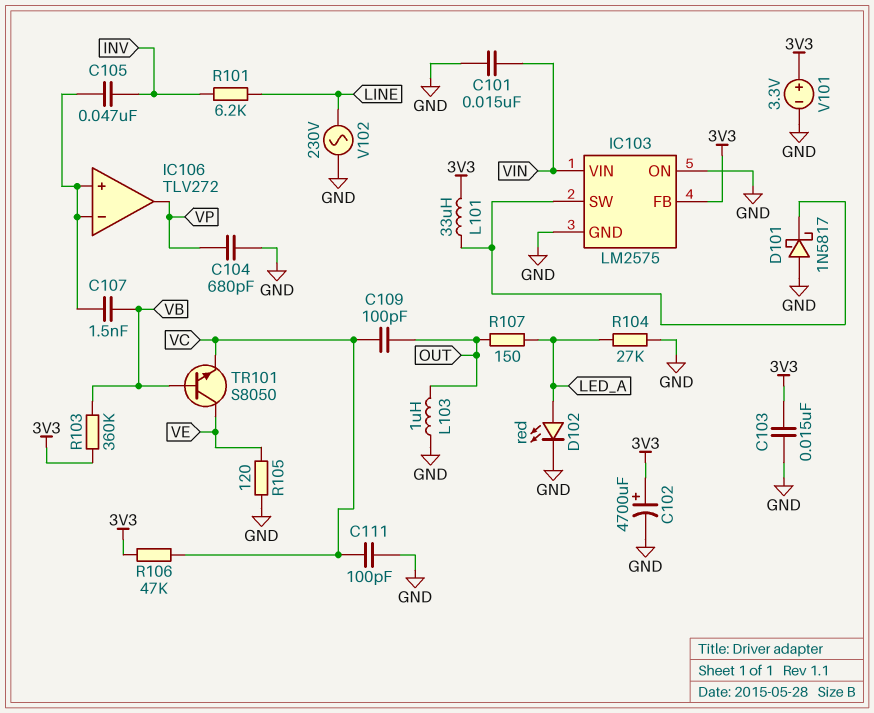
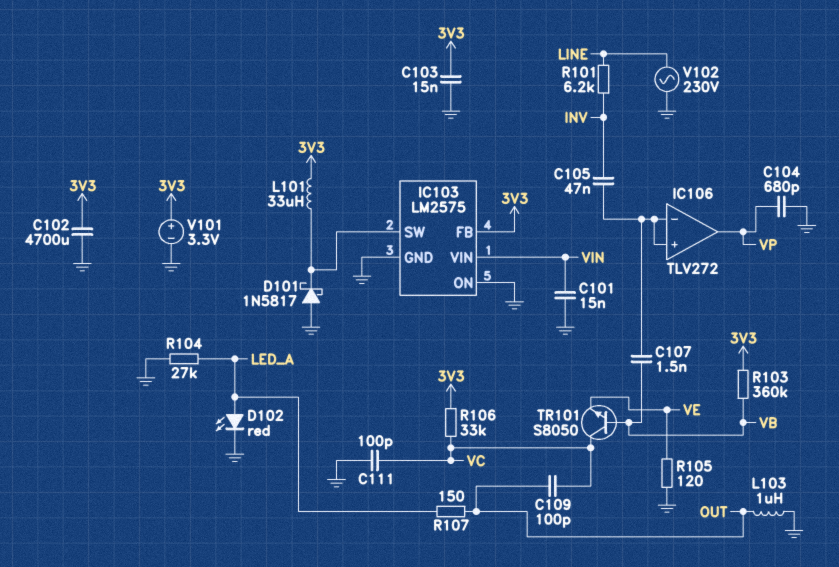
C102: 4700uF (plus 3V3, minus GND) -> 4700uF (3V3, GND)
R106: 47k (3V3, VC) -> 33k (3V3, VC)
TR101: NPN S8050 (B VB, C VE, E VC) -> NPN S8050 (B VB, C VC, E VE)

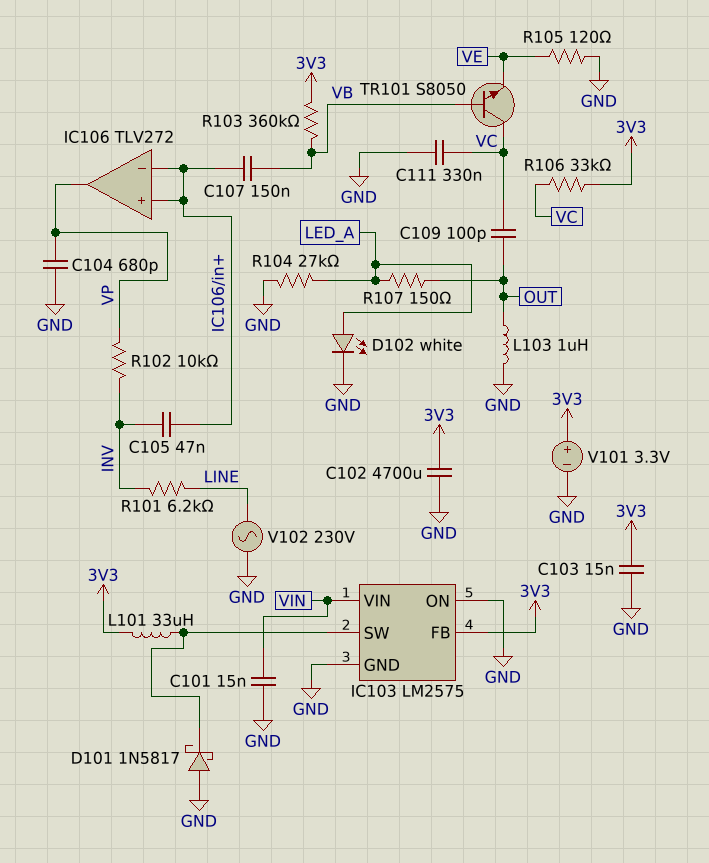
C107: 1.5nF (IC106/in+, VB) -> 150nF (IC106/in+, VB)
C111: 100pF (GND, VC) -> 330nF (GND, VC)
D102: LED red (A LED_A, K GND) -> LED white (A LED_A, K GND)
R102: none -> 10k (INV, VP)

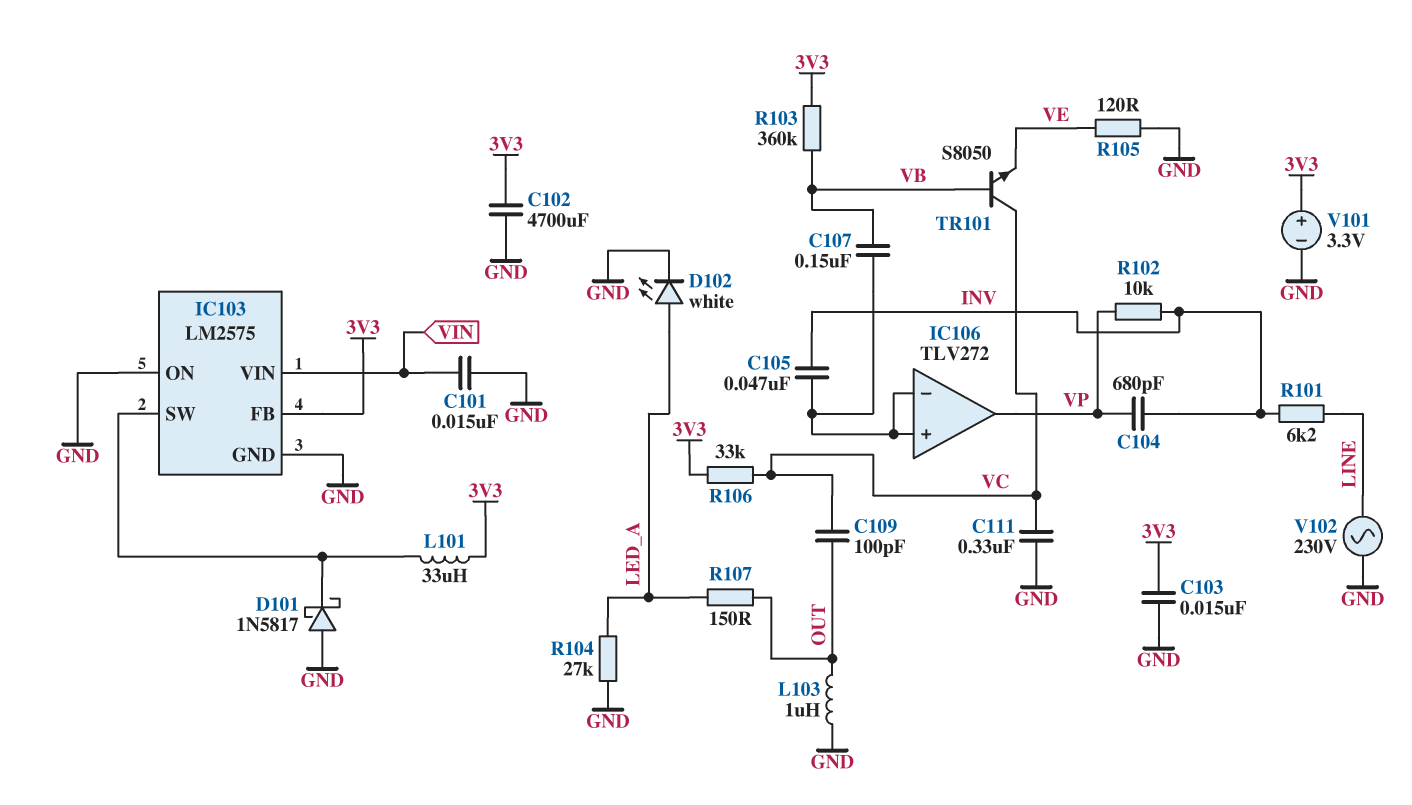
C104: 680pF (GND, VP) -> 680pF (INV, VP)

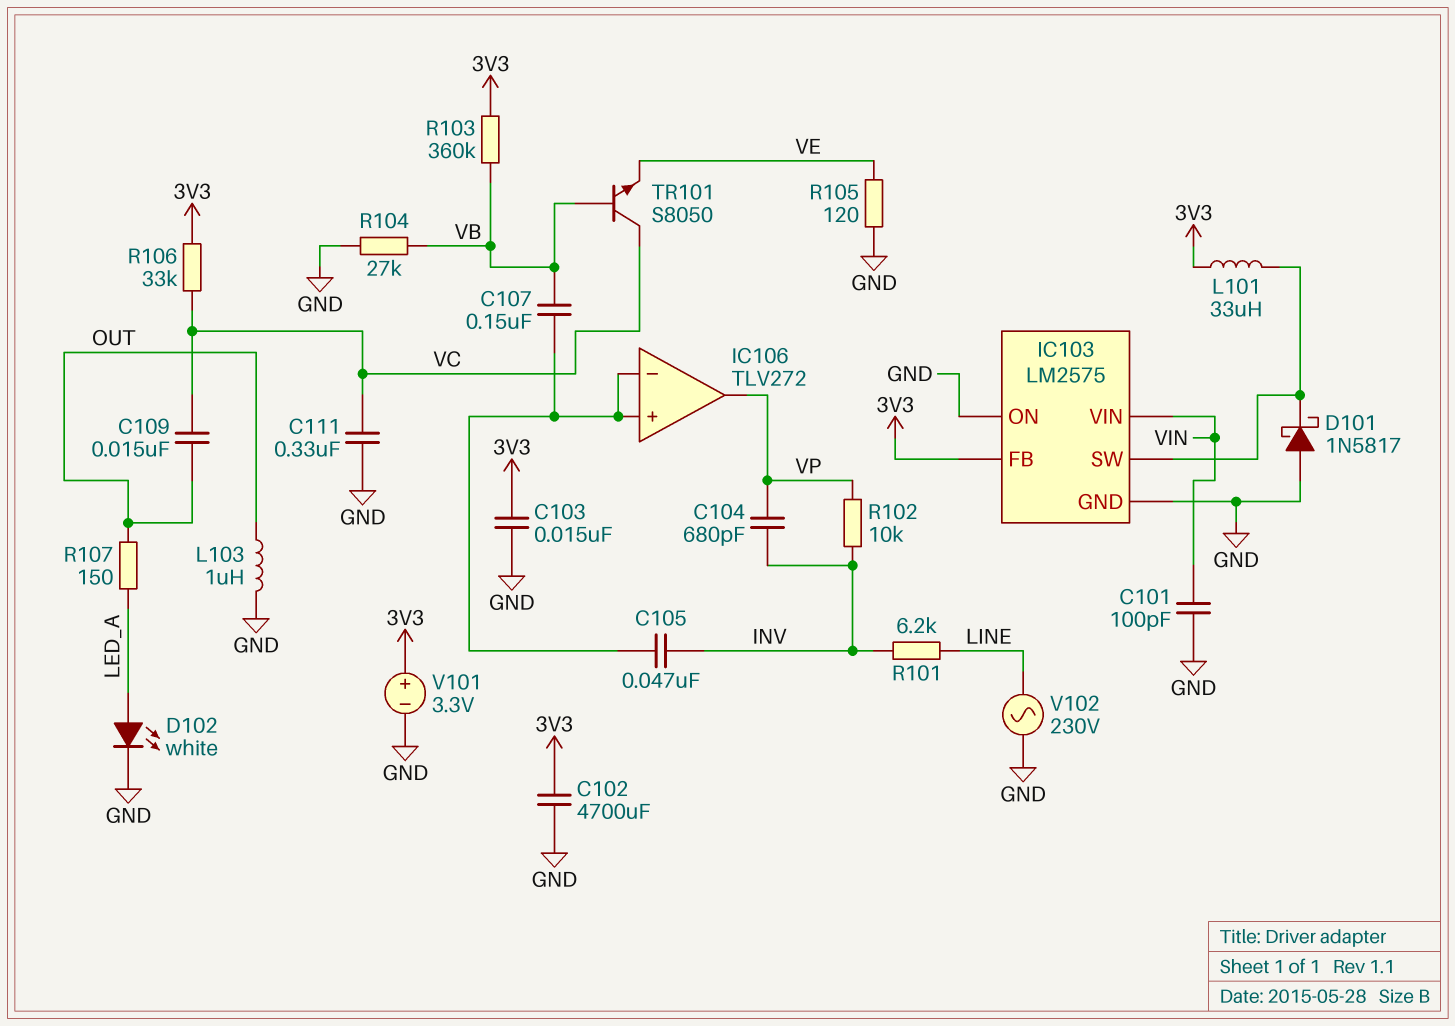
C101: 15nF (GND, VIN) -> 100pF (GND, VIN)
C109: 100pF (OUT, VC) -> 15nF (OUT, VC)
R104: 27k (GND, LED_A) -> 27k (GND, VB)

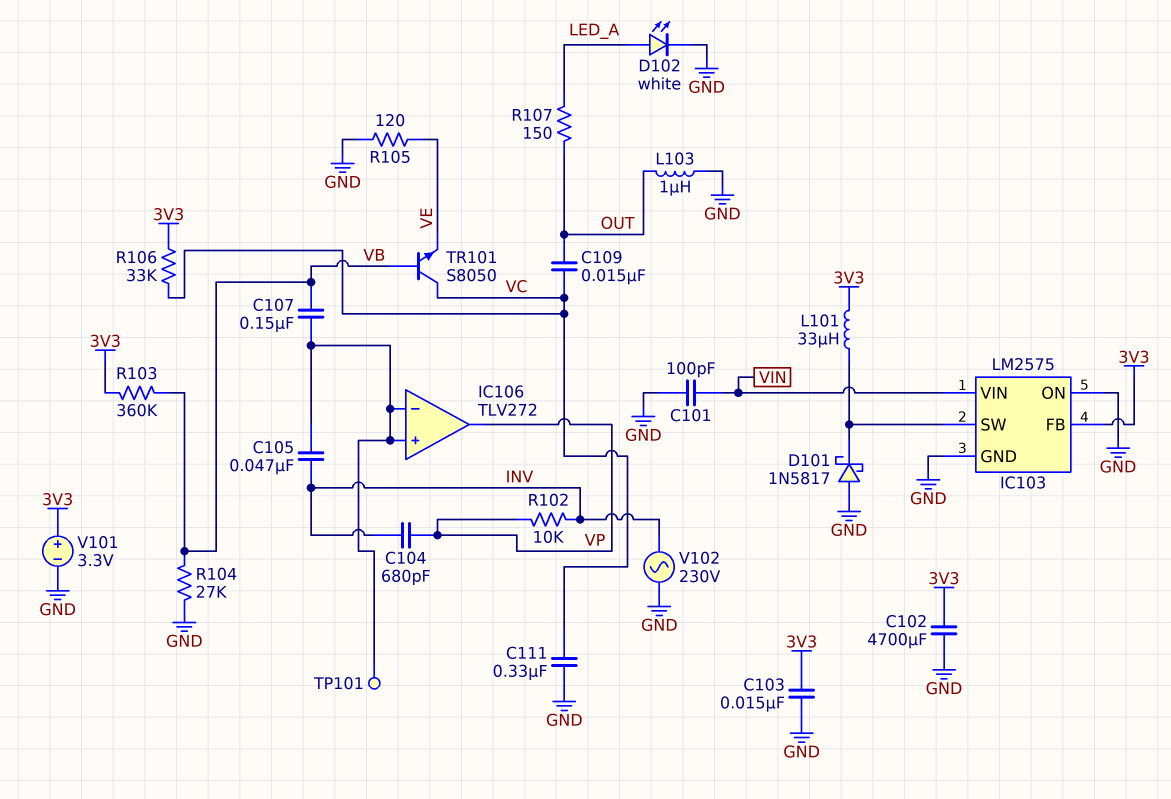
R101: 6.2k (INV, LINE) -> none
TP101: none -> test point (IC106/in+)
V102: AC 230V (GND, LINE) -> AC 230V (GND, INV)

